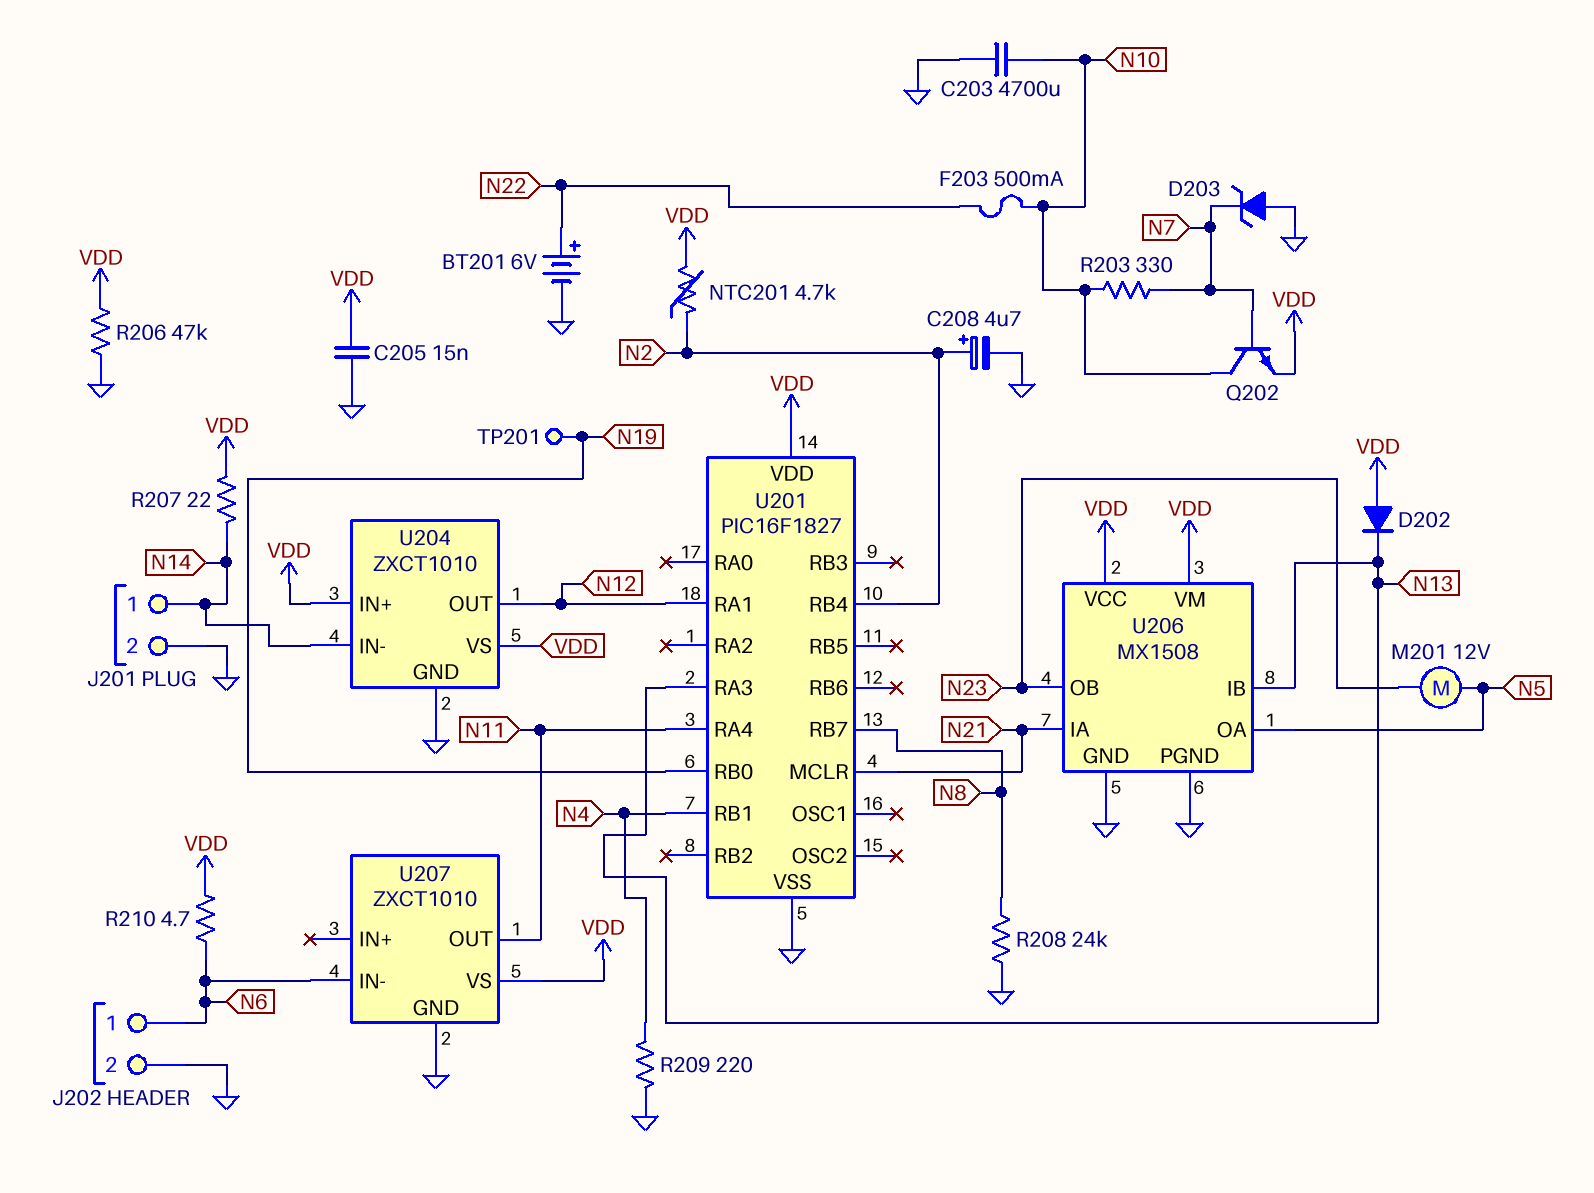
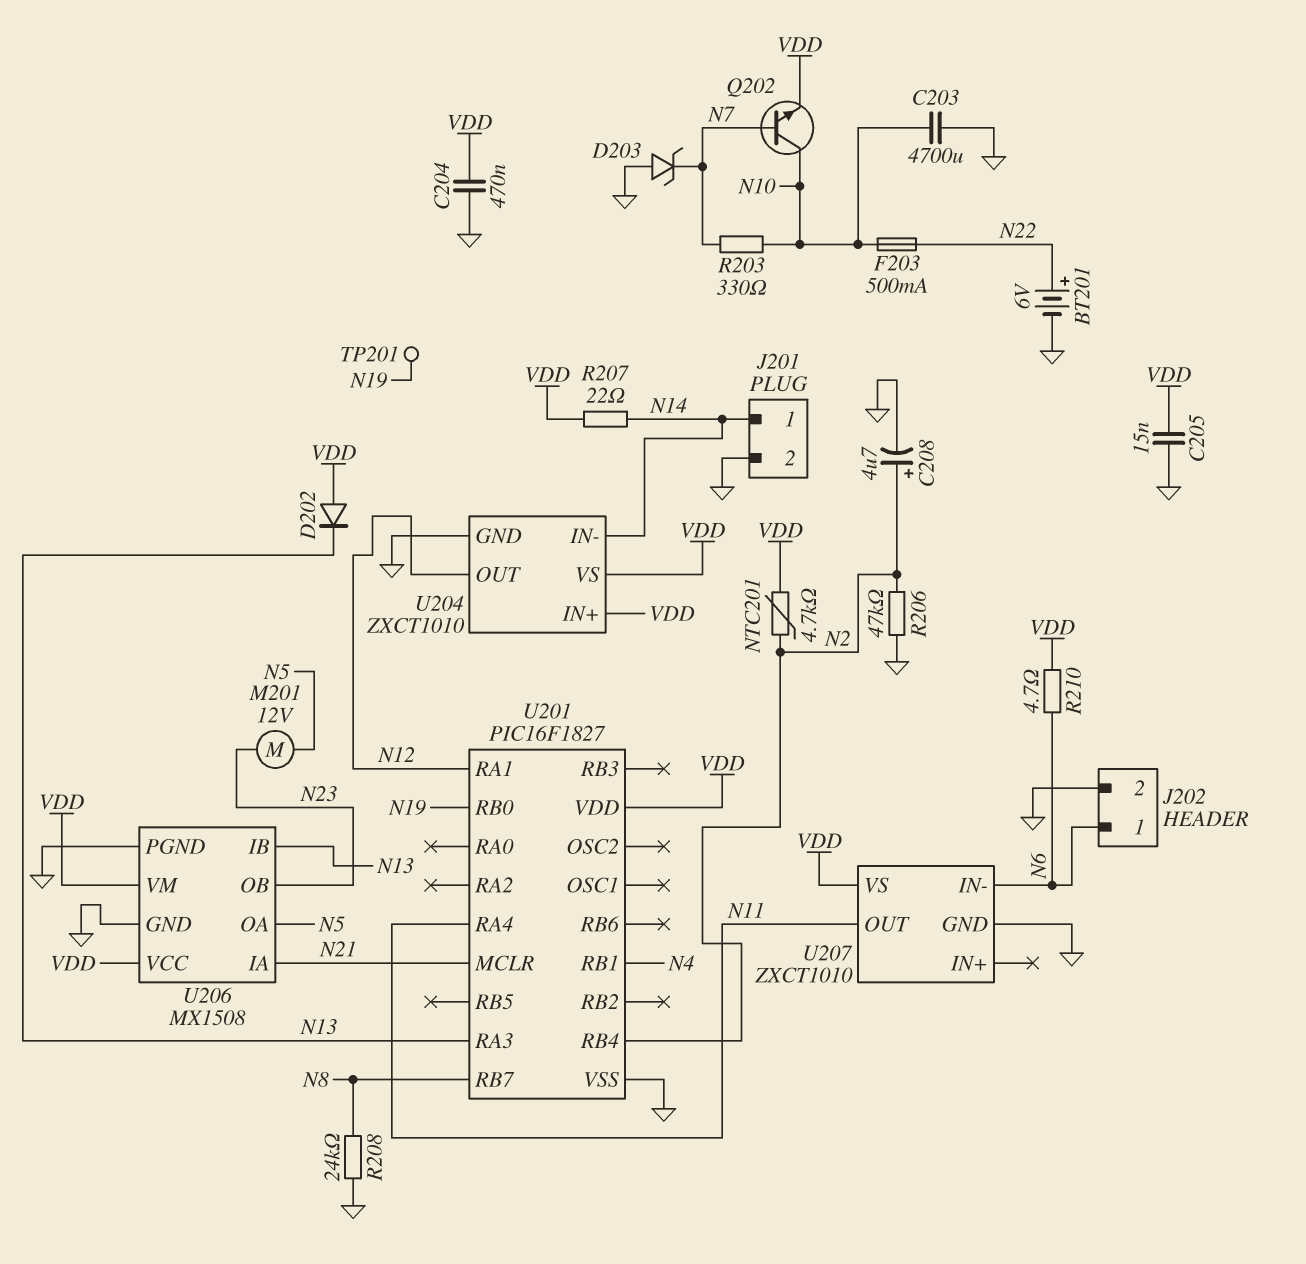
C204: none -> 470nF (GND, VDD)
R206: 47k (GND, VDD) -> 47k (GND, N2)
R209: 220 (GND, N4) -> none

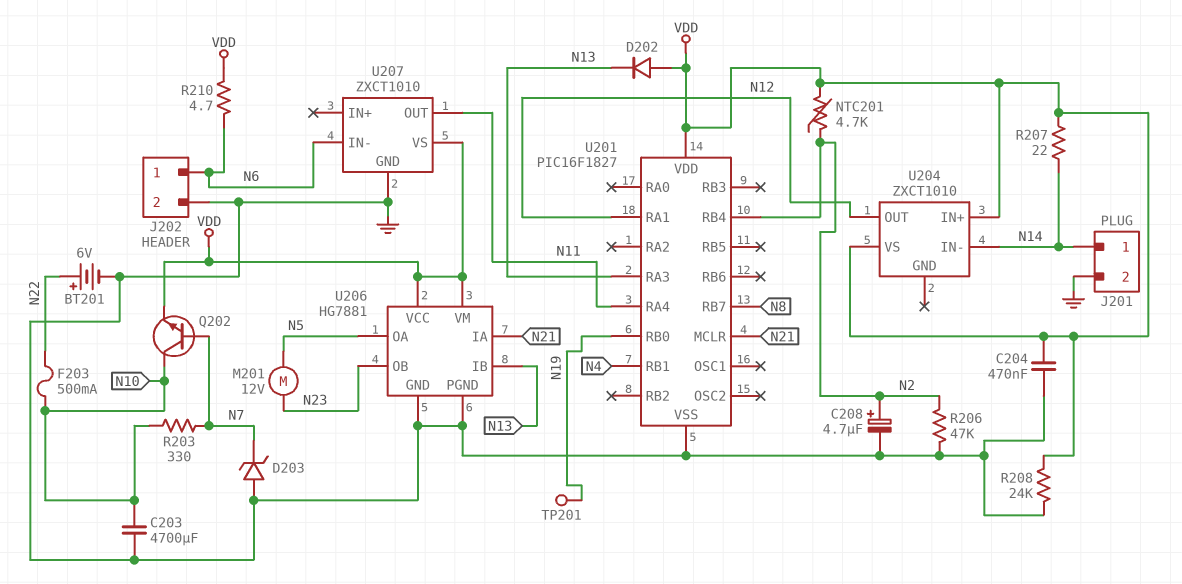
C205: 15nF (GND, VDD) -> none
R208: 24k (GND, N8) -> 24k (GND, VDD)
U204 pin GND: GND -> none
U206: MX1508 -> HG7881

